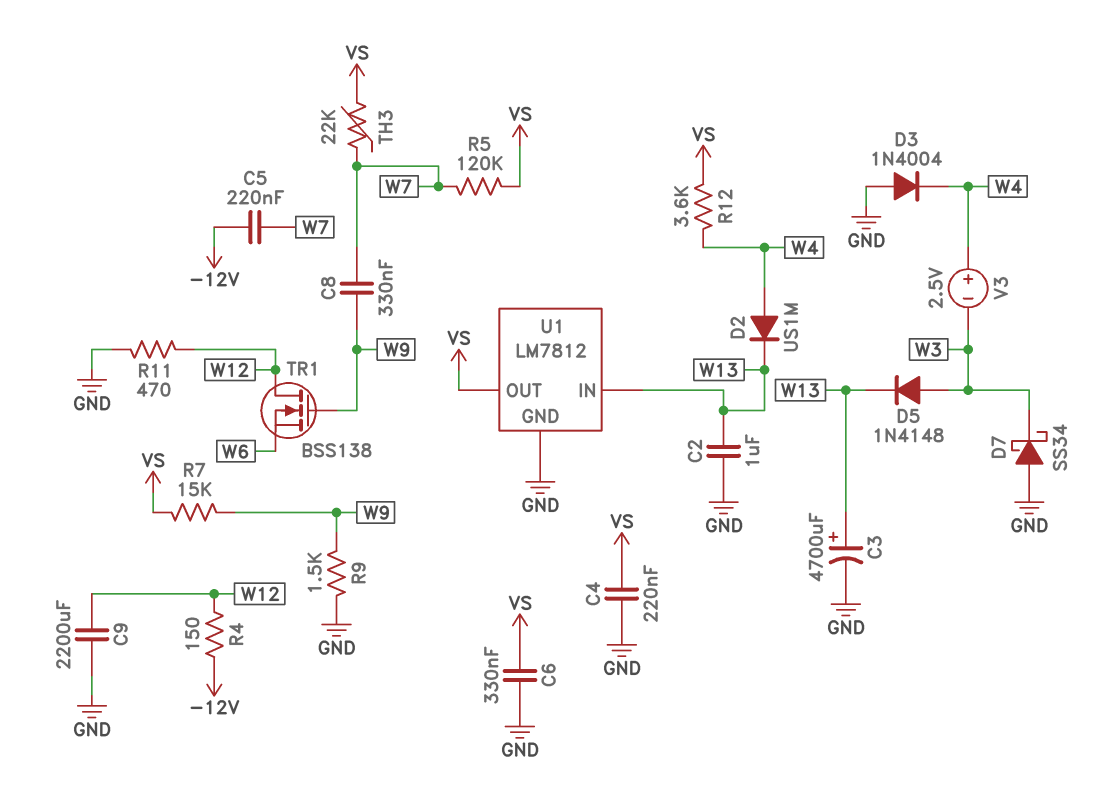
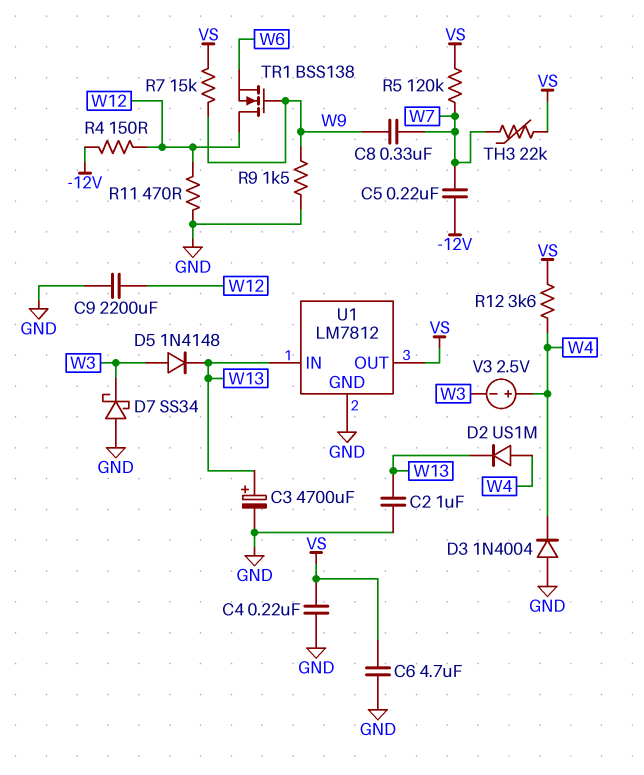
C6: 330nF (GND, VS) -> 4.7uF (GND, VS)

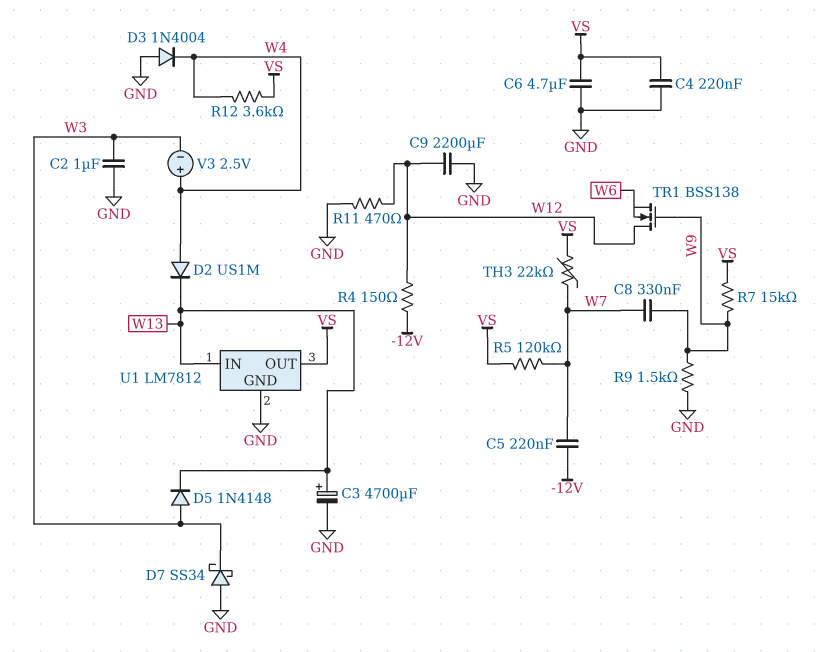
C2: 1uF (GND, W13) -> 1uF (GND, W3)

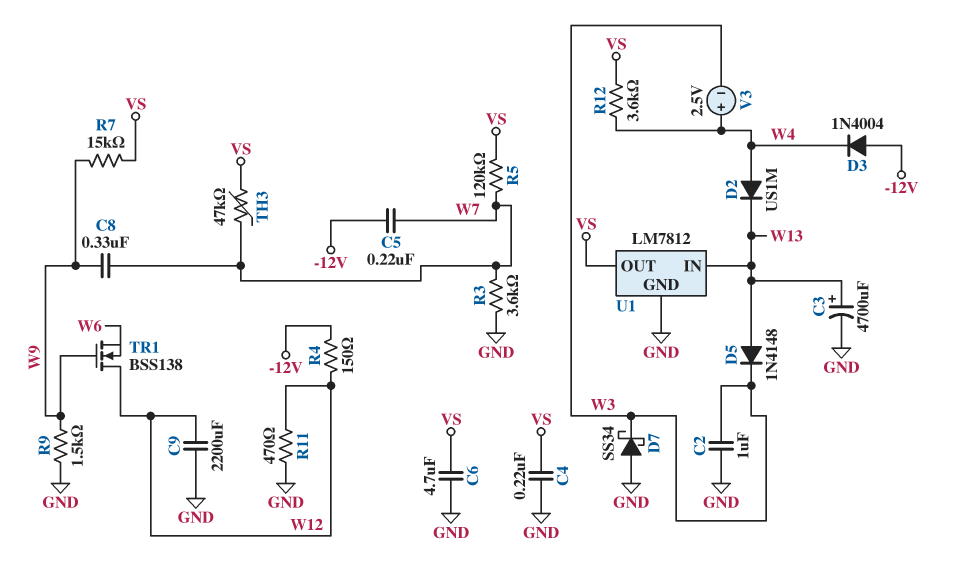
D3: diode 1N4004 (A GND, K W4) -> diode 1N4004 (A -12V, K W4)
D5: diode 1N4148 (A W3, K W13) -> diode 1N4148 (A W13, K W3)
R3: none -> 3.6k (GND, W7)
TH3: 22k (VS, W7) -> 47k (VS, W7)

